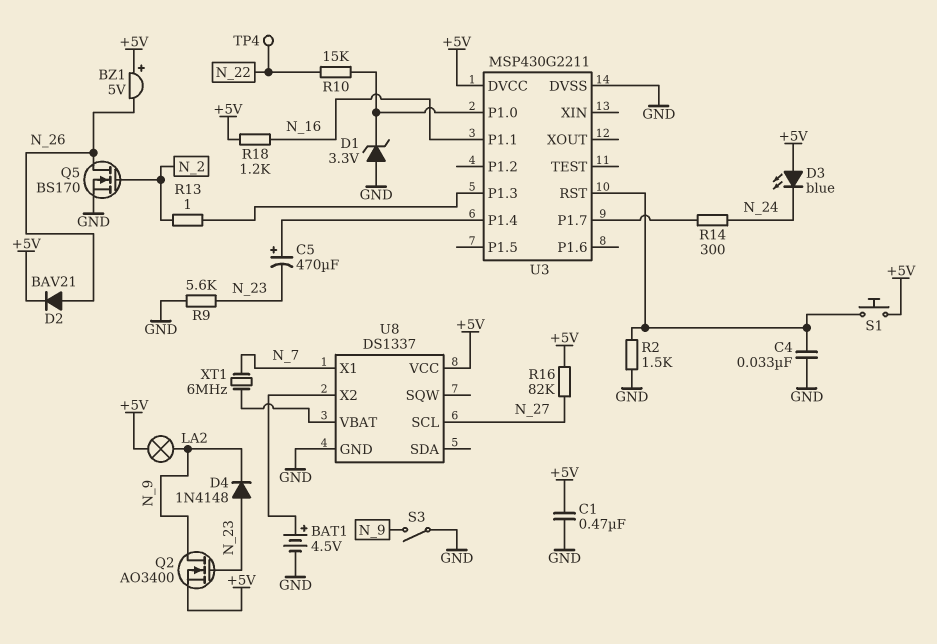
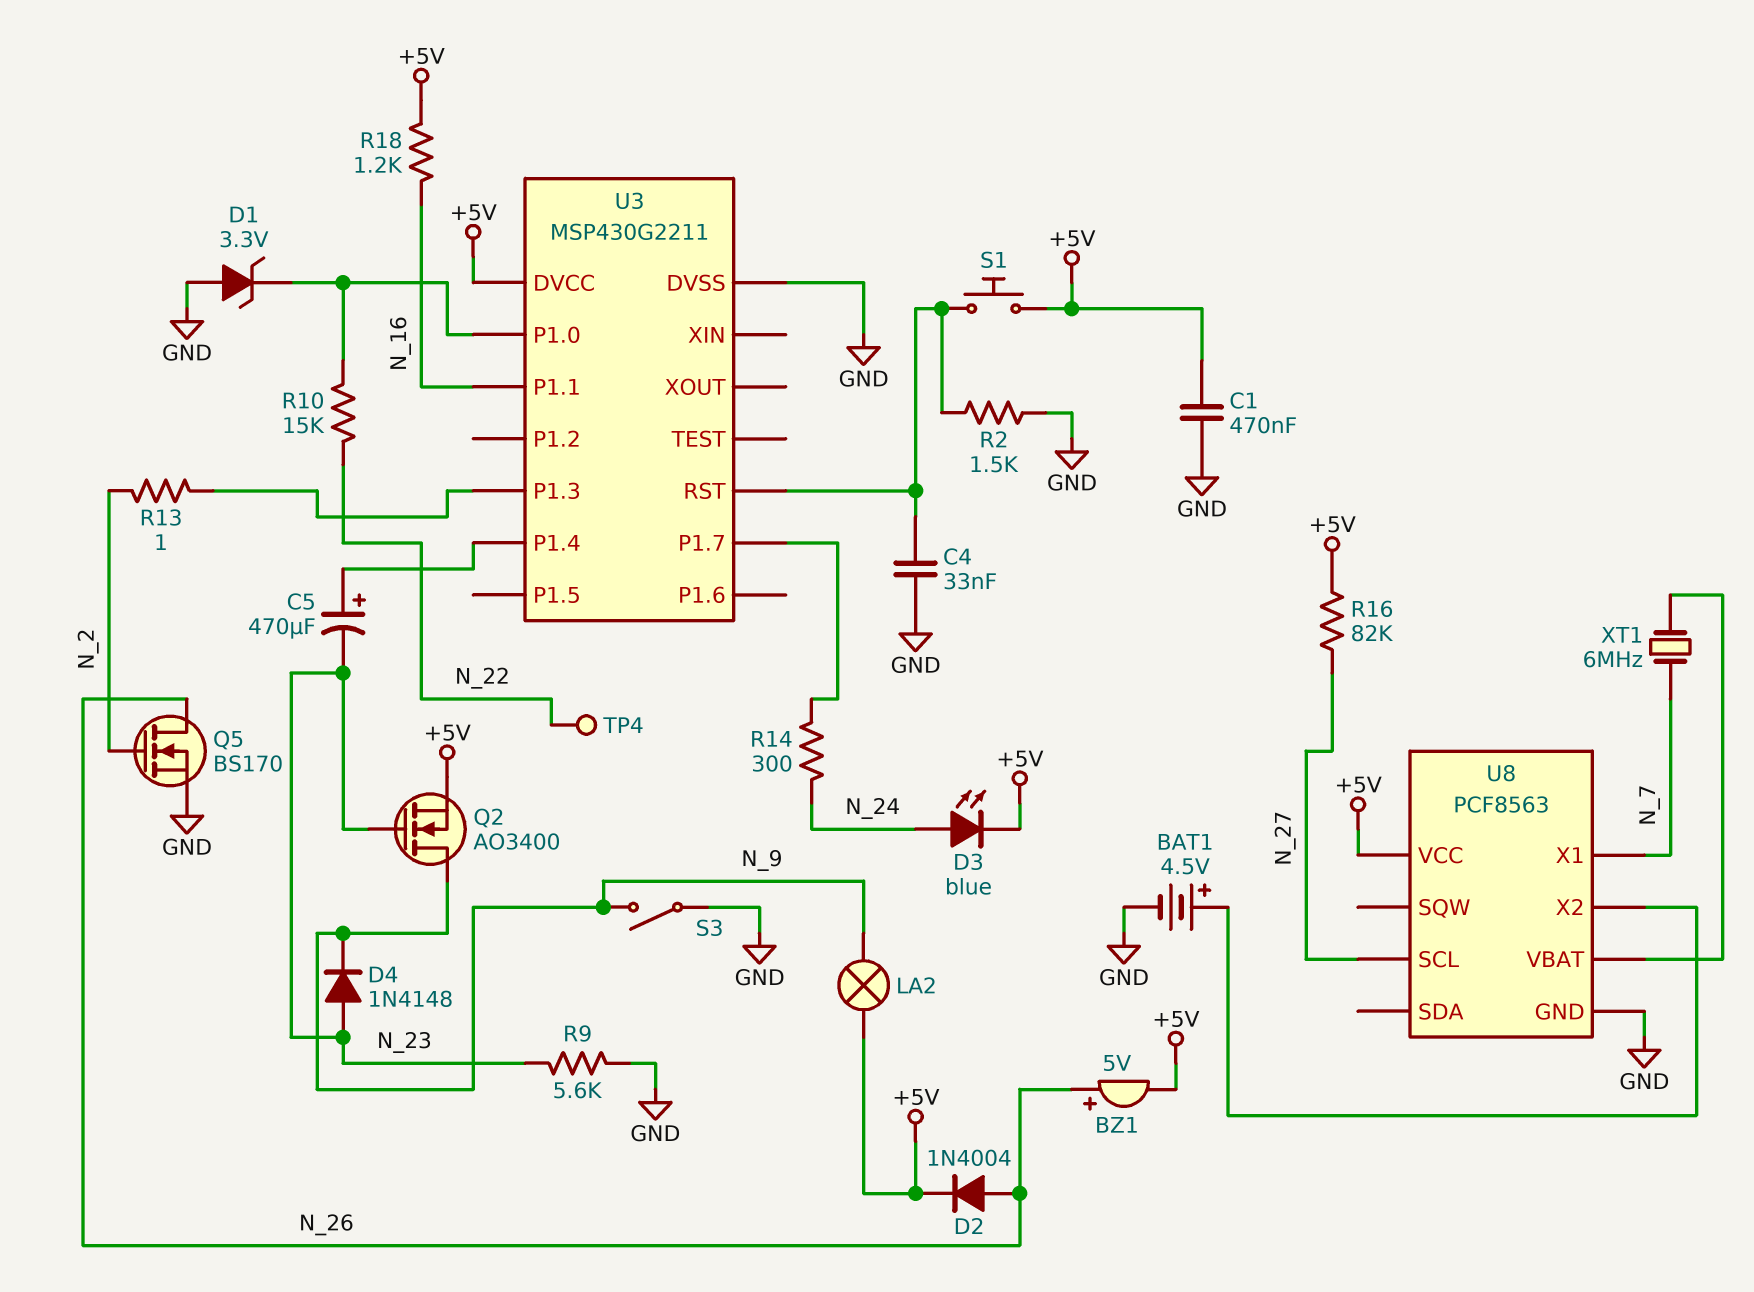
BZ1: buzzer 5V (plus +5V, minus N_26) -> buzzer 5V (plus N_26, minus +5V)
D2: diode BAV21 (A N_26, K +5V) -> diode 1N4004 (A N_26, K +5V)
D3: LED blue (A +5V, K N_24) -> LED blue (A N_24, K +5V)
U8: DS1337 -> PCF8563

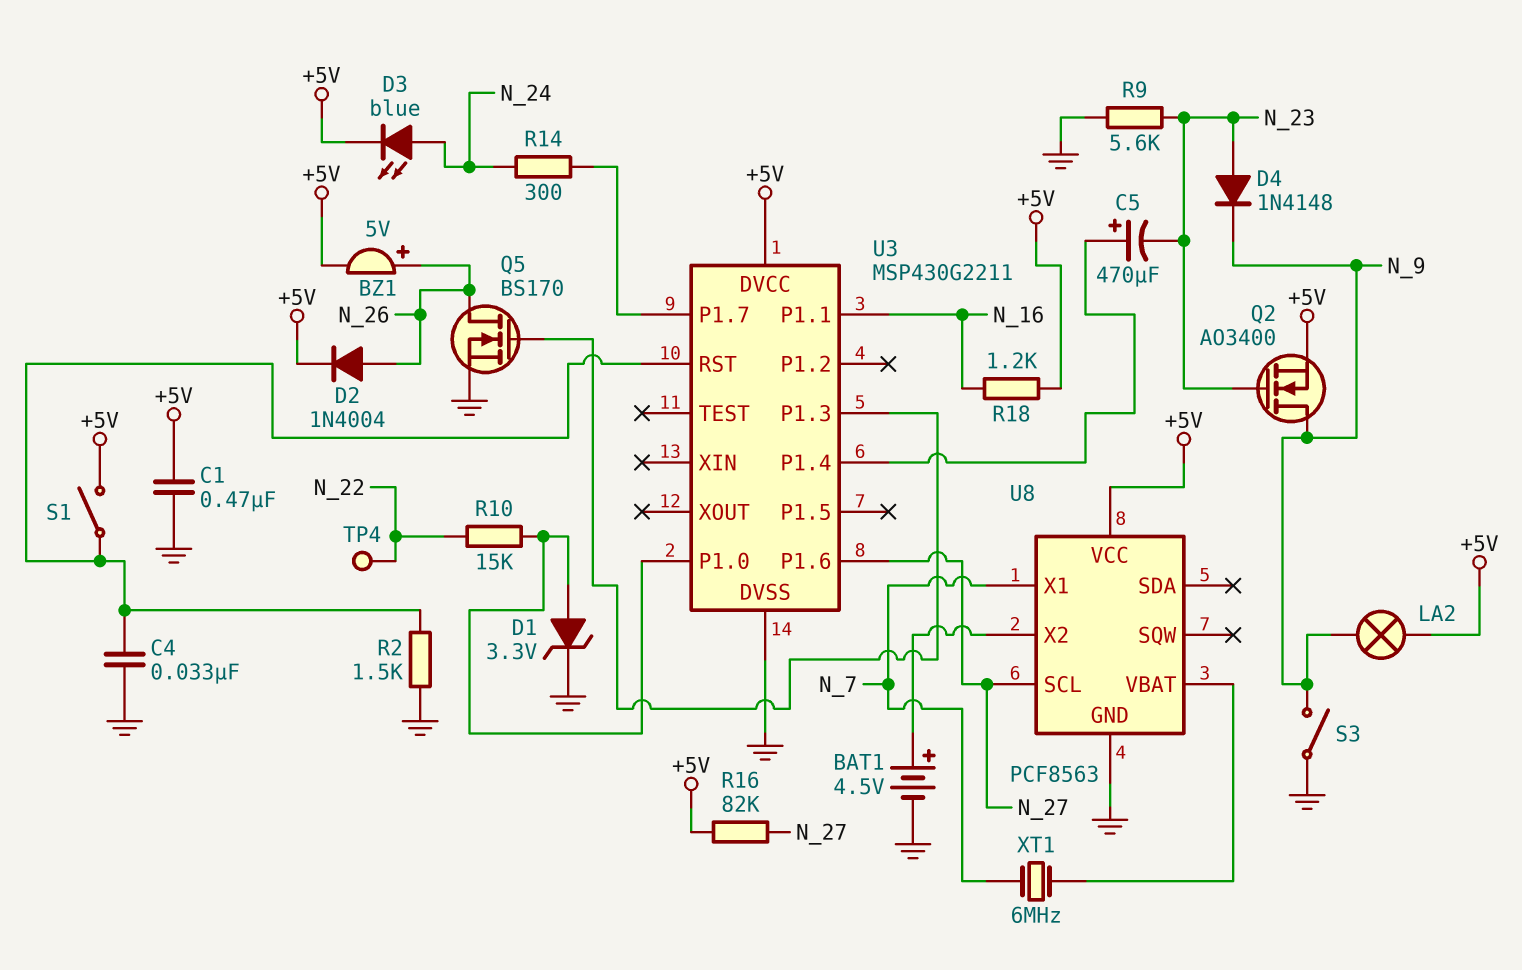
D1: zener 3.3V (A GND, K U3/P1.0) -> zener 3.3V (A U3/P1.0, K GND)
Q5: NMOS BS170 (G N_2, D N_26, S GND) -> NMOS BS170 (G U3/P1.3, D N_26, S GND)
R13: 1 (N_2, U3/P1.3) -> none
S1: button (+5V, U3/RST) -> switch (+5V, U3/RST)
U3 pin P1.6: none -> N_27

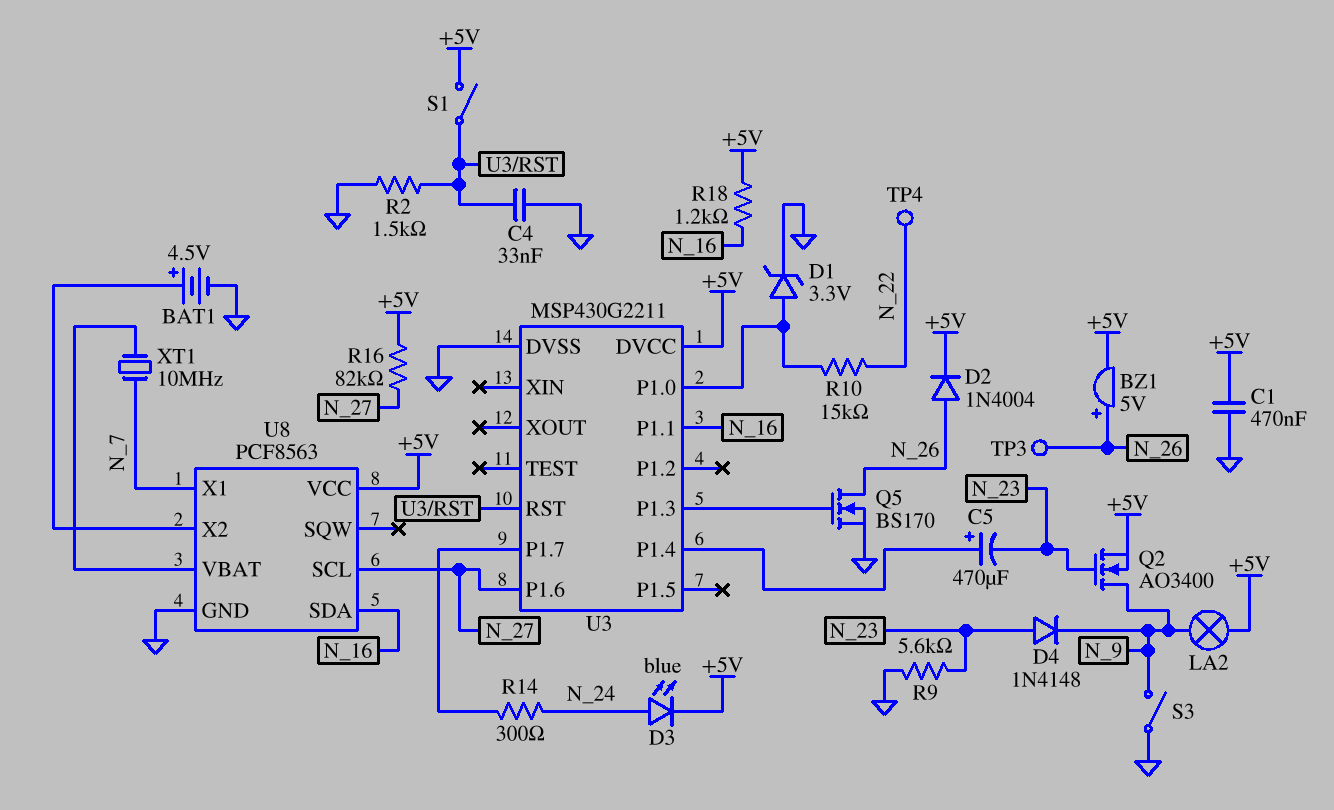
TP3: none -> test point (N_26)
U8 pin SDA: none -> N_16
XT1: 6MHz (N_7, U8/VBAT) -> 10MHz (N_7, U8/VBAT)

